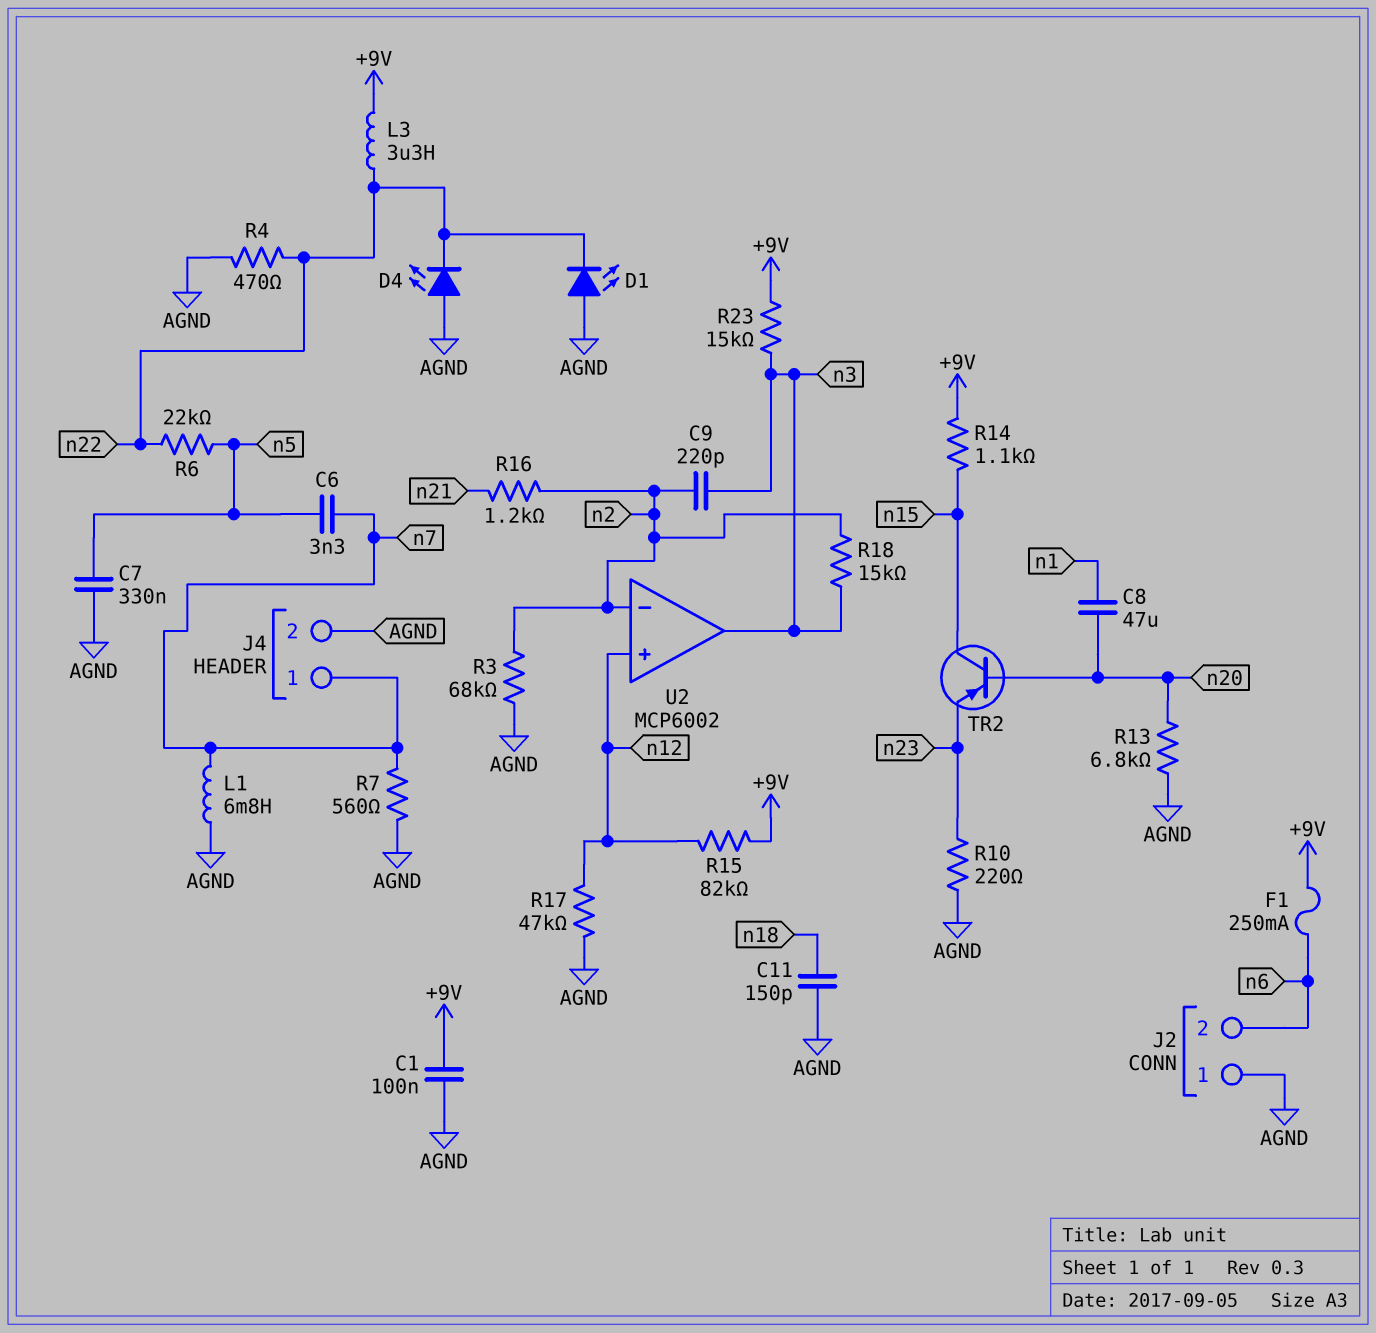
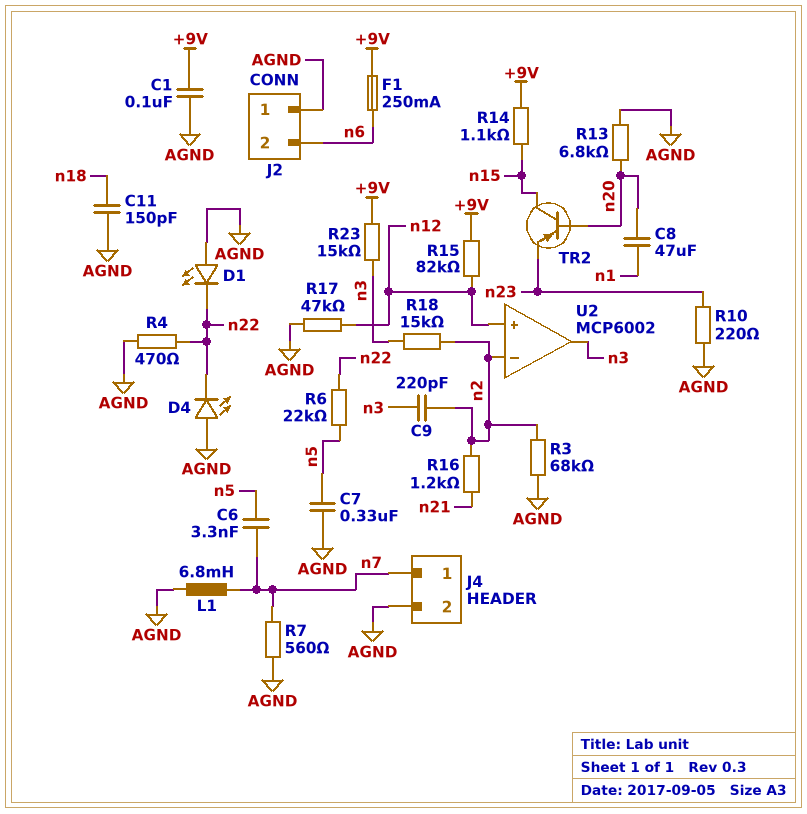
L3: 3.3uH (+9V, n22) -> none

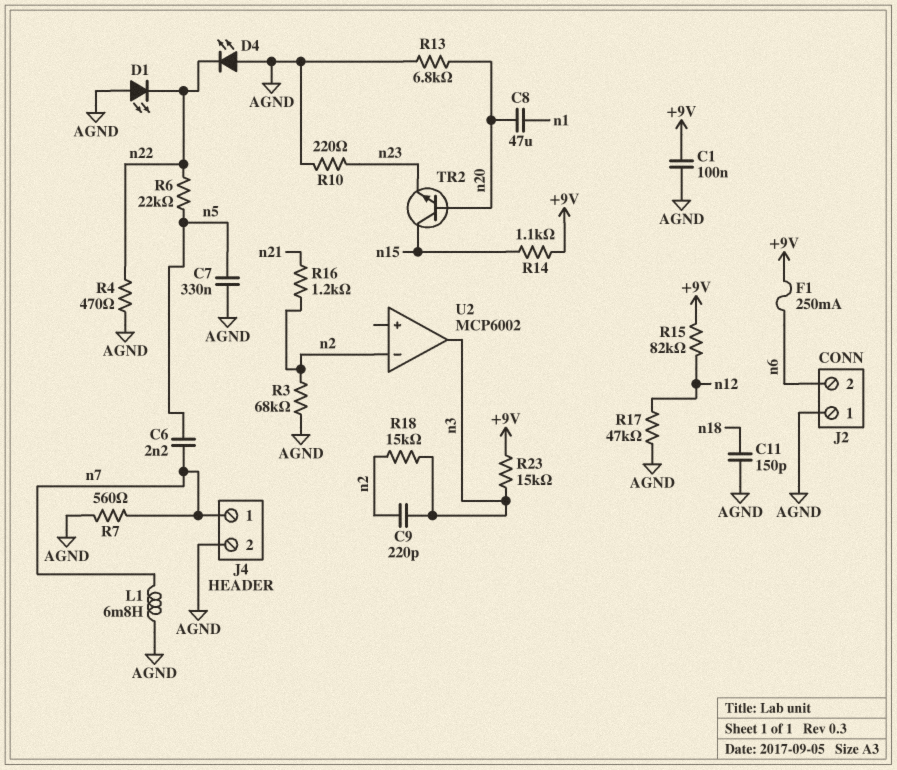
C6: 3.3nF (n5, n7) -> 2.2nF (n5, n7)
TR2: PNP (B n20, C n15, E n23) -> NPN (B n20, C n15, E n23)
U2 pin in+: n12 -> none

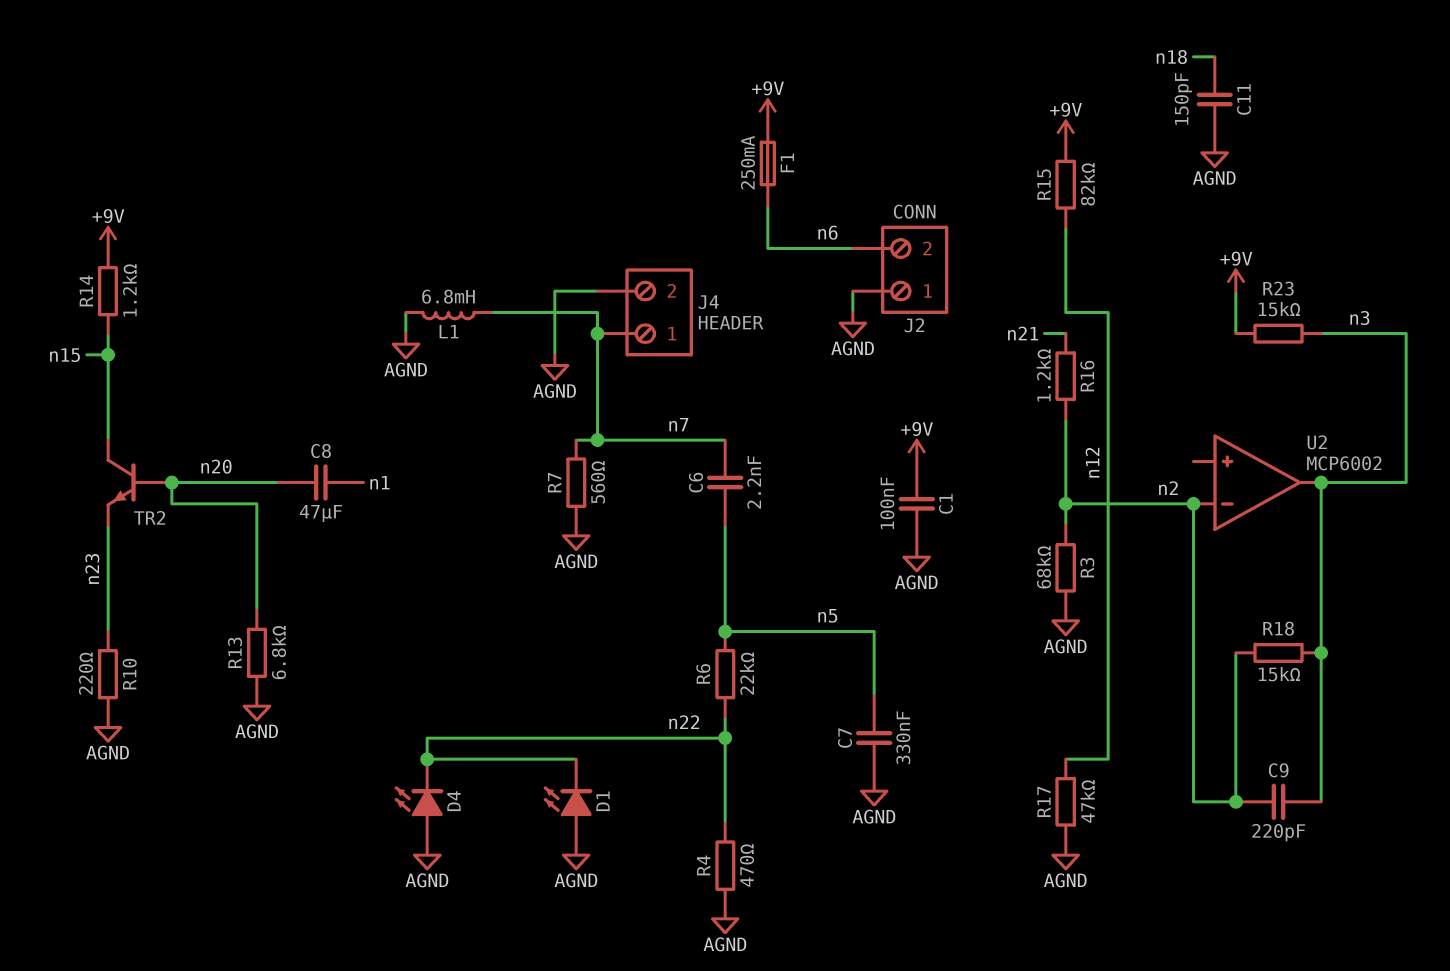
R14: 1.1k (+9V, n15) -> 1.2k (+9V, n15)

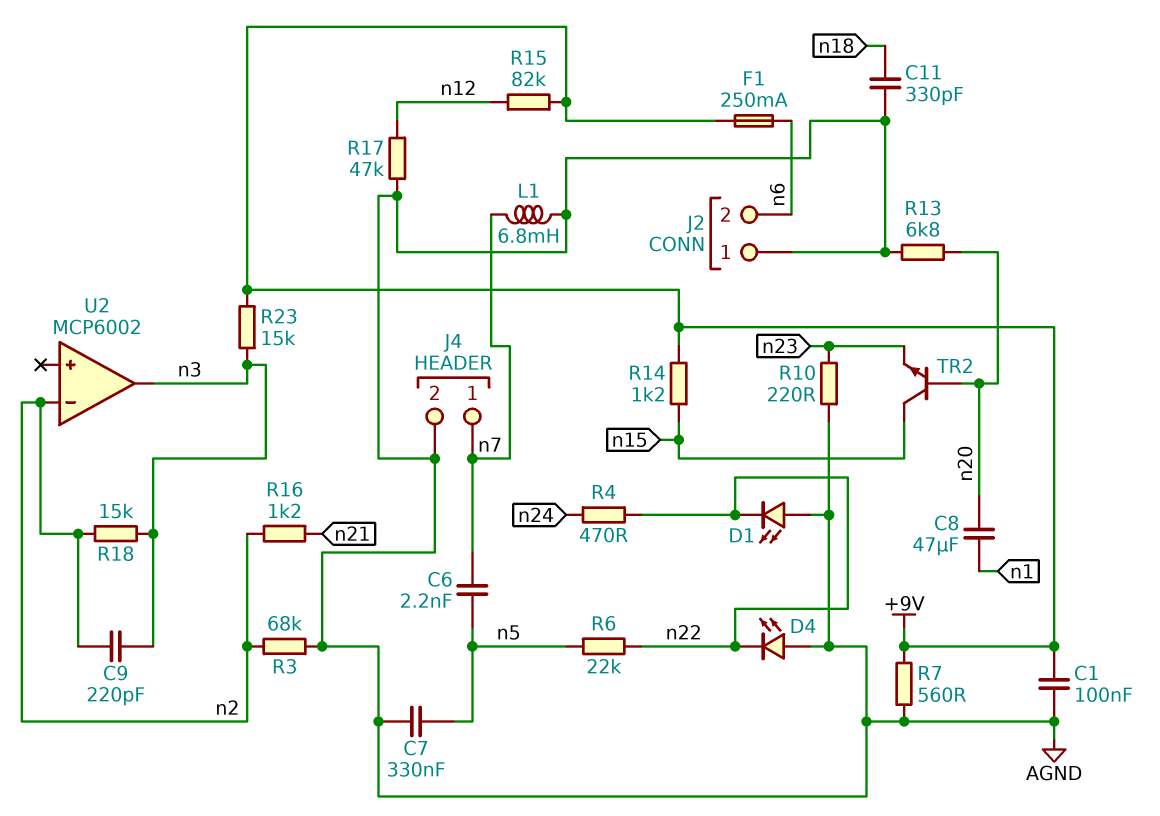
C11: 150pF (AGND, n18) -> 330pF (AGND, n18)
R4: 470 (AGND, n22) -> 470 (n22, n24)
R7: 560 (AGND, n7) -> 560 (+9V, AGND)

